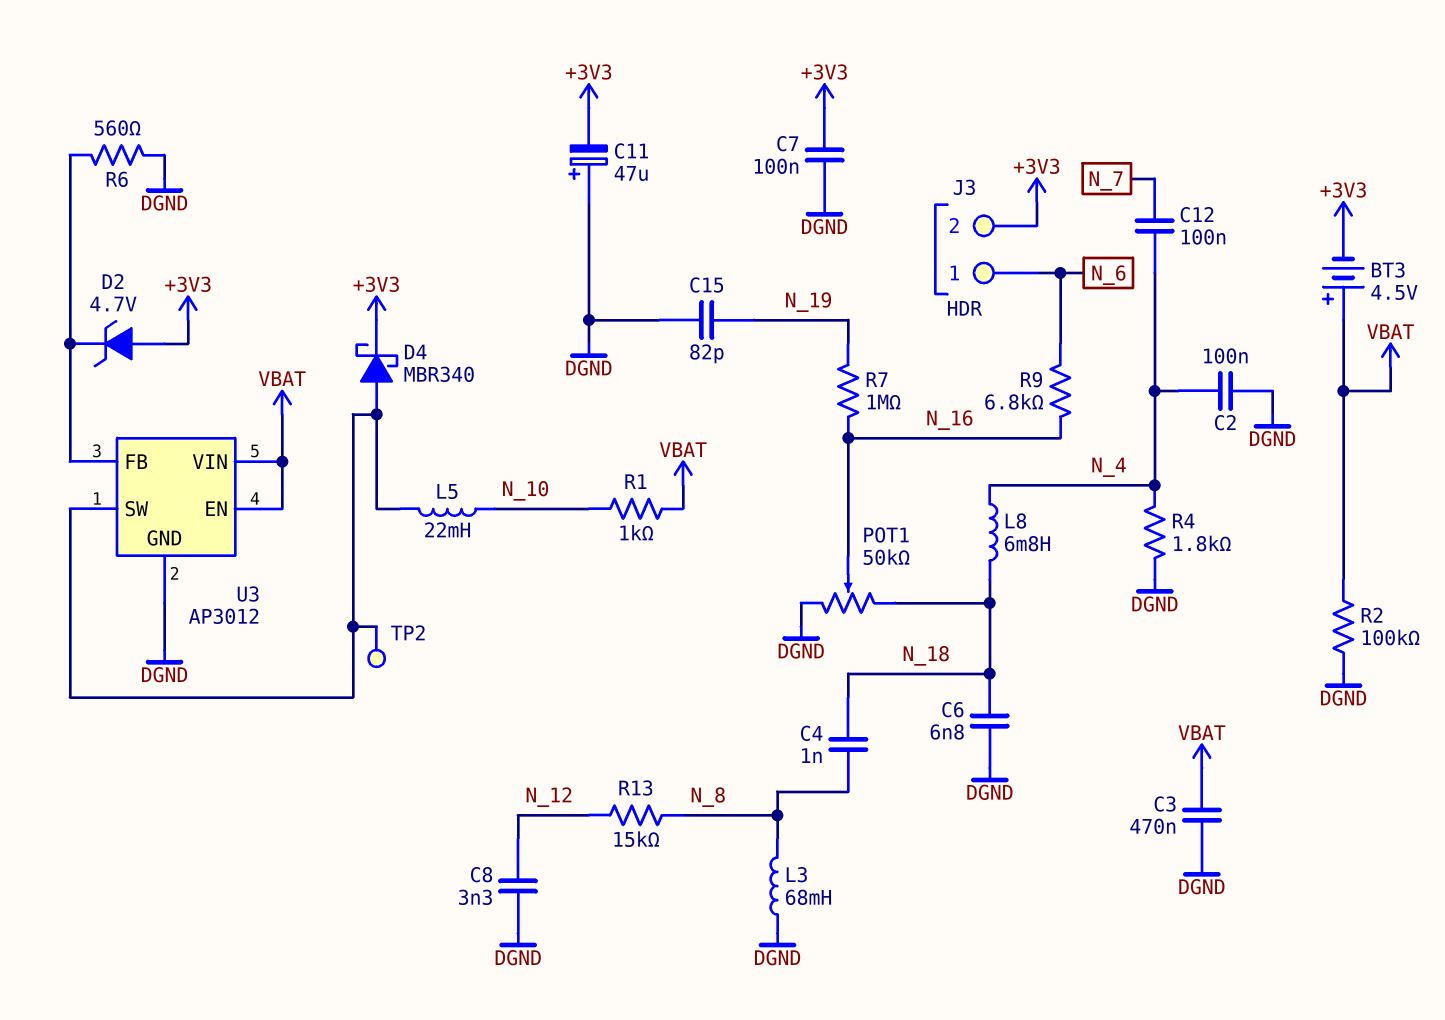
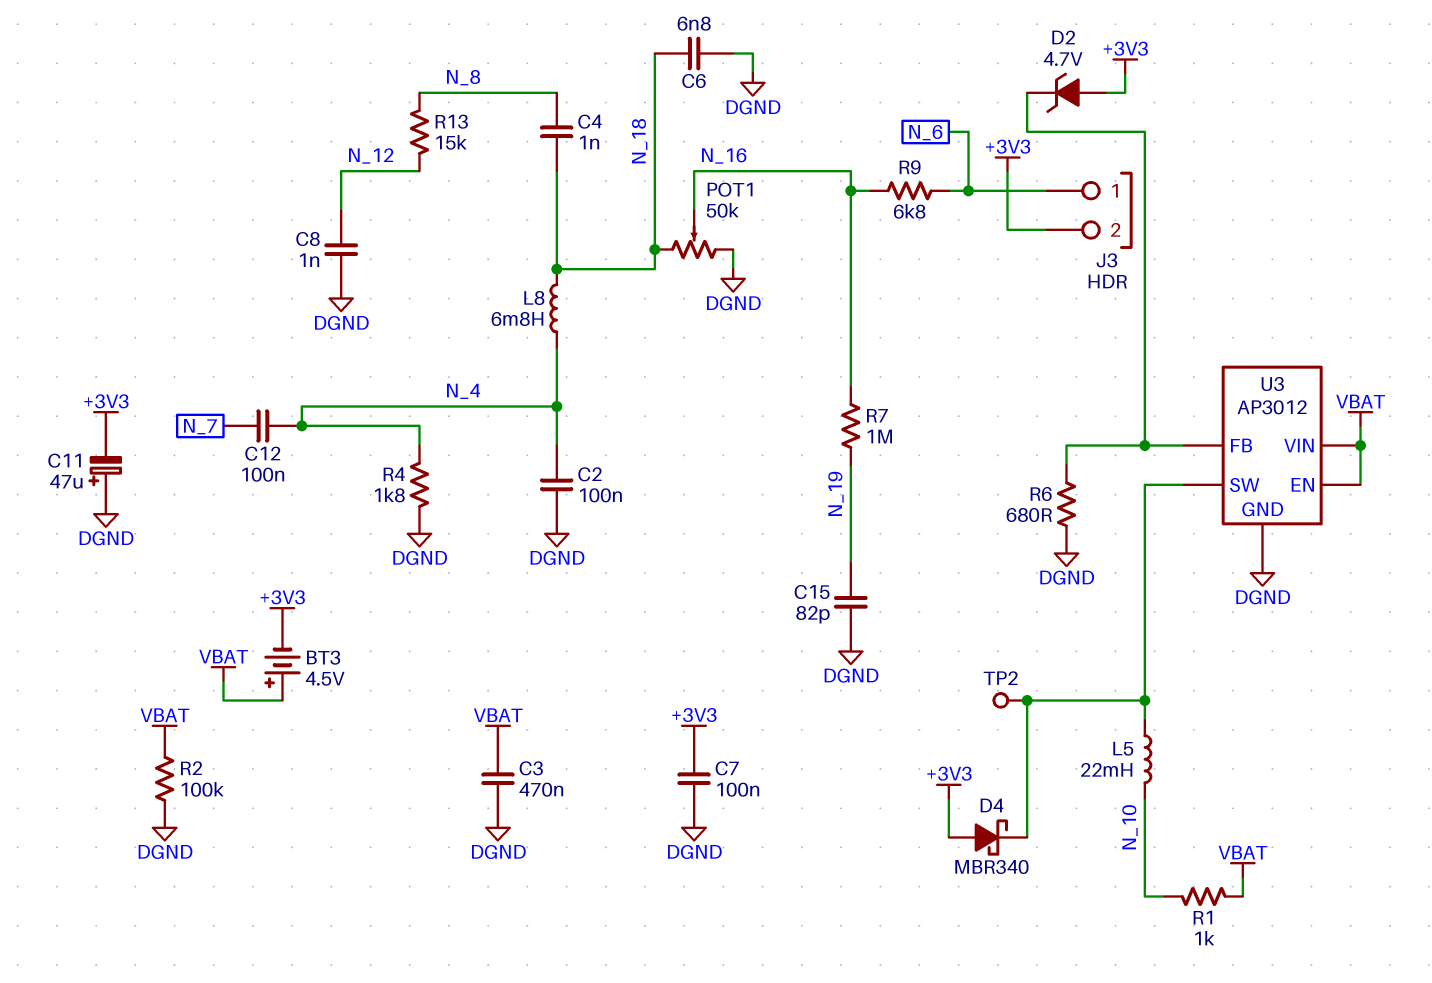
C8: 3.3nF (DGND, N_12) -> 1nF (DGND, N_12)
D4: schottky MBR340 (A U3/SW, K +3V3) -> schottky MBR340 (A +3V3, K U3/SW)
L3: 68mH (DGND, N_8) -> none
R6: 560 (DGND, U3/FB) -> 680 (DGND, U3/FB)

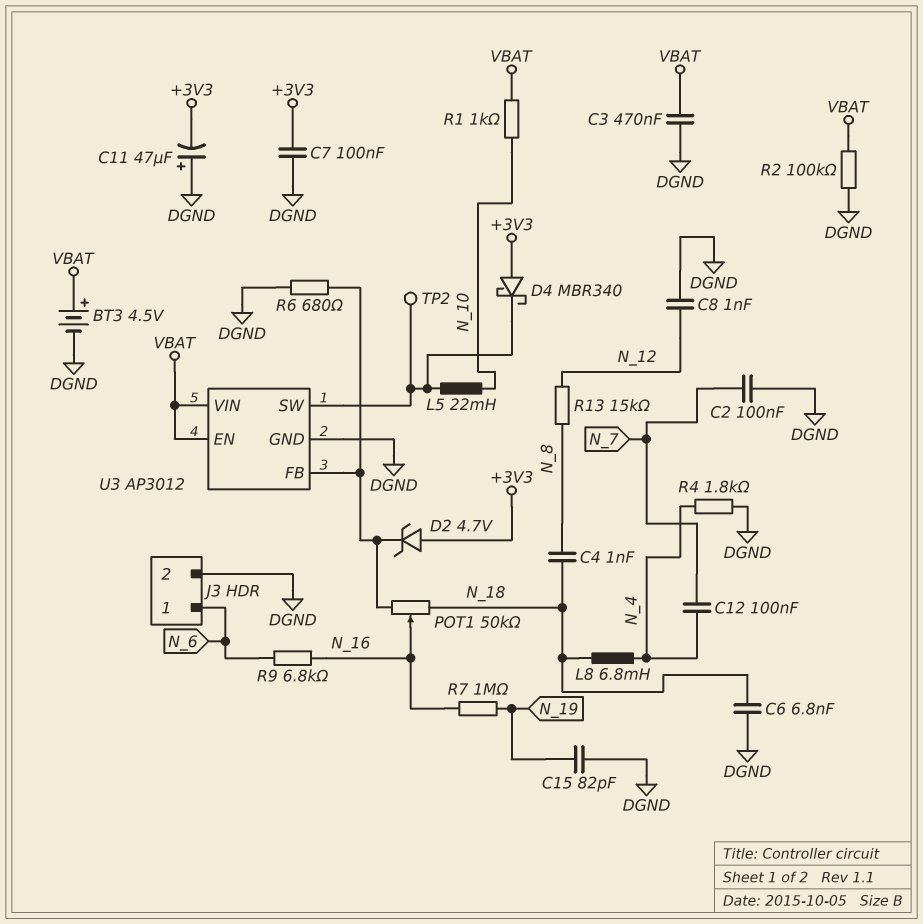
BT3: 4.5V (plus VBAT, minus +3V3) -> 4.5V (plus VBAT, minus DGND)
C2: 100nF (DGND, N_4) -> 100nF (DGND, N_7)
J3 pin 2: +3V3 -> DGND
POT1: 50k (DGND, N_18, wiper N_16) -> 50k (N_18, U3/FB, wiper N_16)

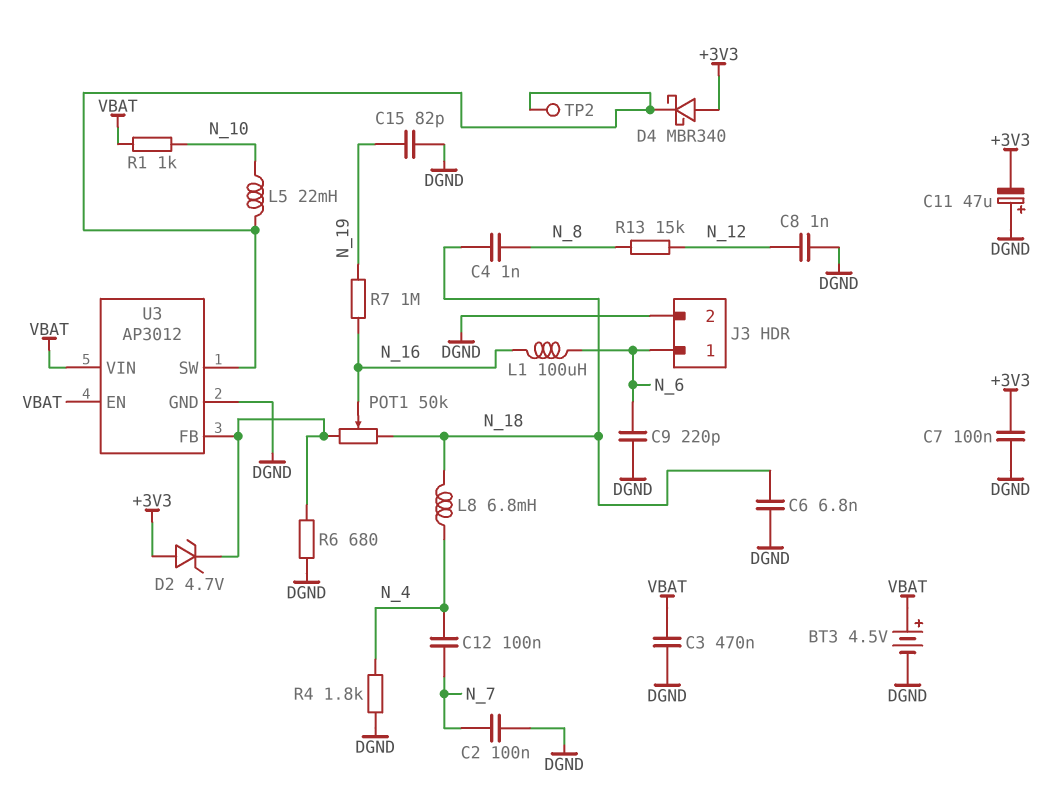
C9: none -> 220pF (DGND, N_6)
L1: none -> 100uH (N_6, N_16)
R2: 100k (DGND, VBAT) -> none
R9: 6.8k (N_6, N_16) -> none

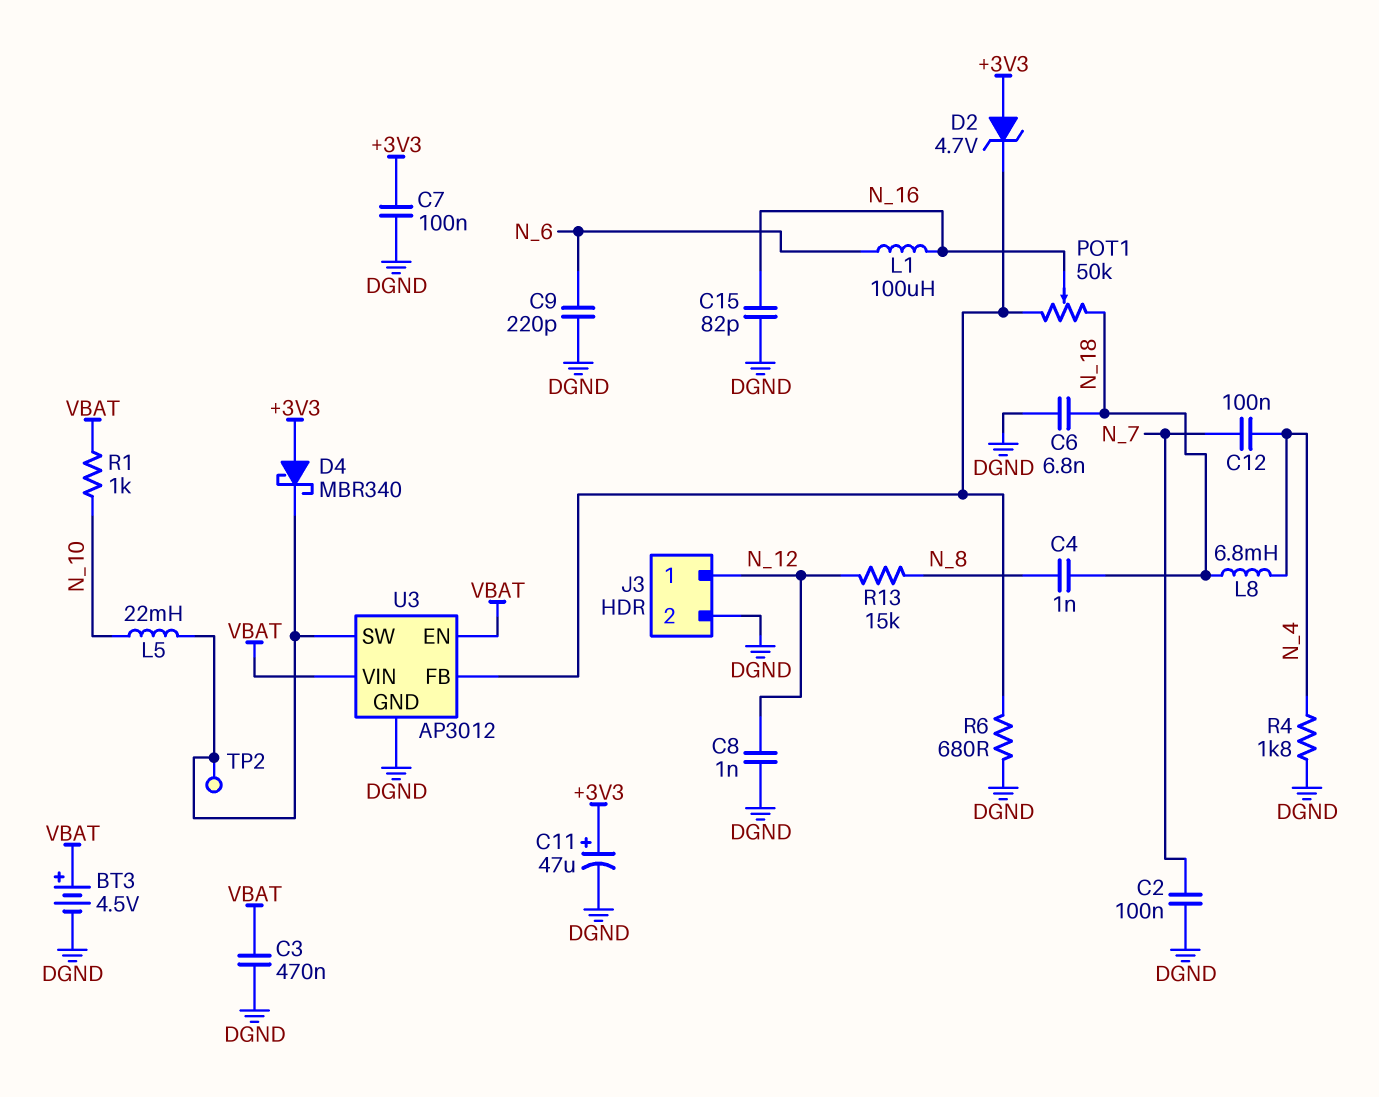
C11: 47uF (plus DGND, minus +3V3) -> 47uF (plus +3V3, minus DGND)
C15: 82pF (DGND, N_19) -> 82pF (DGND, N_16)
J3 pin 1: N_6 -> N_12
R7: 1M (N_16, N_19) -> none

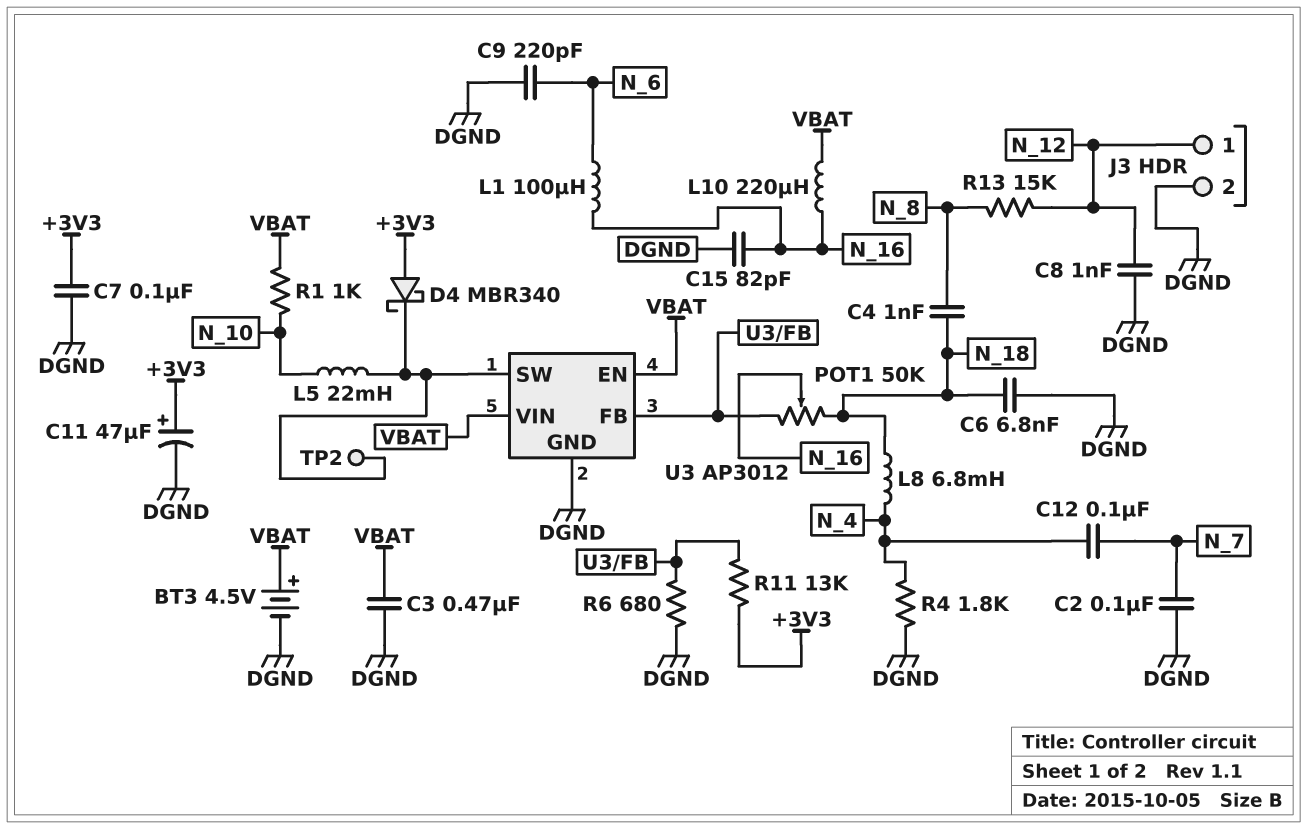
D2: zener 4.7V (A +3V3, K U3/FB) -> none
L10: none -> 220uH (N_16, VBAT)
R11: none -> 13k (+3V3, U3/FB)

